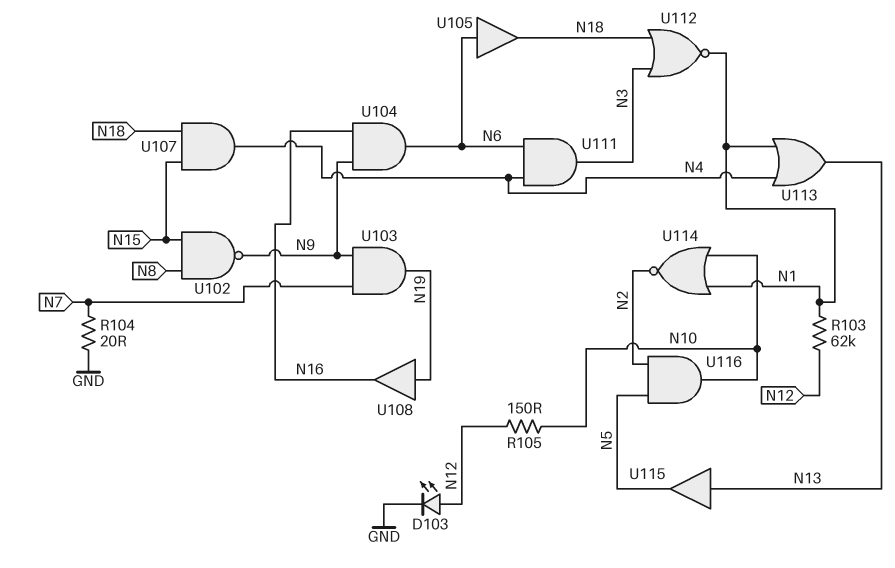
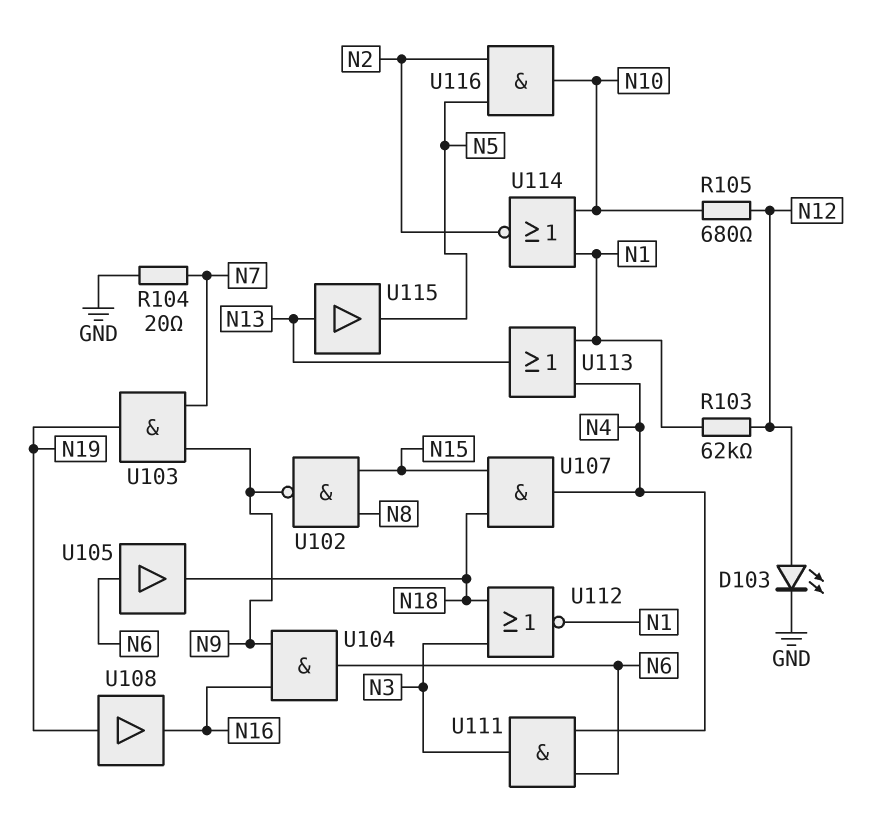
R105: 150 (N10, N12) -> 680 (N10, N12)

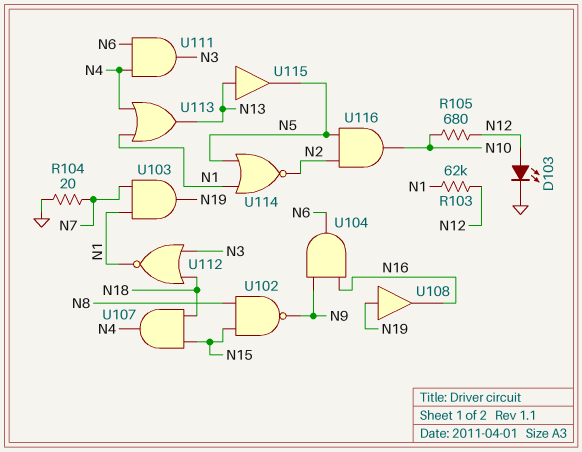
U103: AND (in N7, in N9, out N19) -> AND (in N1, in N7, out N19)
U105: buffer (in N6, out N18) -> none
U114: NOR (in N1, in N10, out N2) -> NOR (in N1, in N5, out N2)

